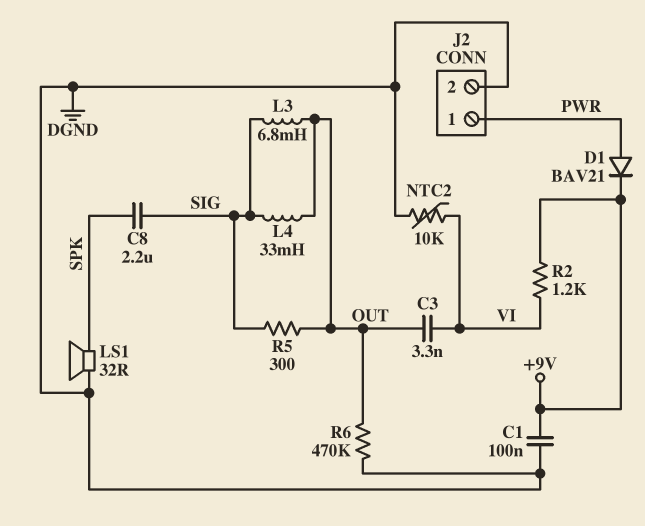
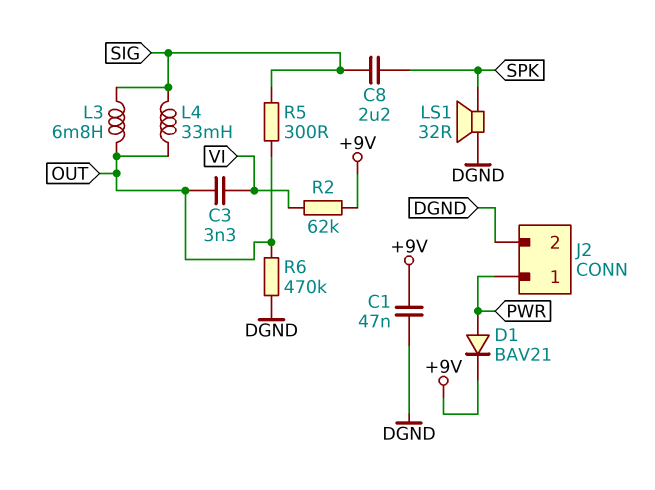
C1: 100nF (+9V, DGND) -> 47nF (+9V, DGND)
NTC2: 10k (DGND, VI) -> none
R2: 1.2k (+9V, VI) -> 62k (+9V, VI)

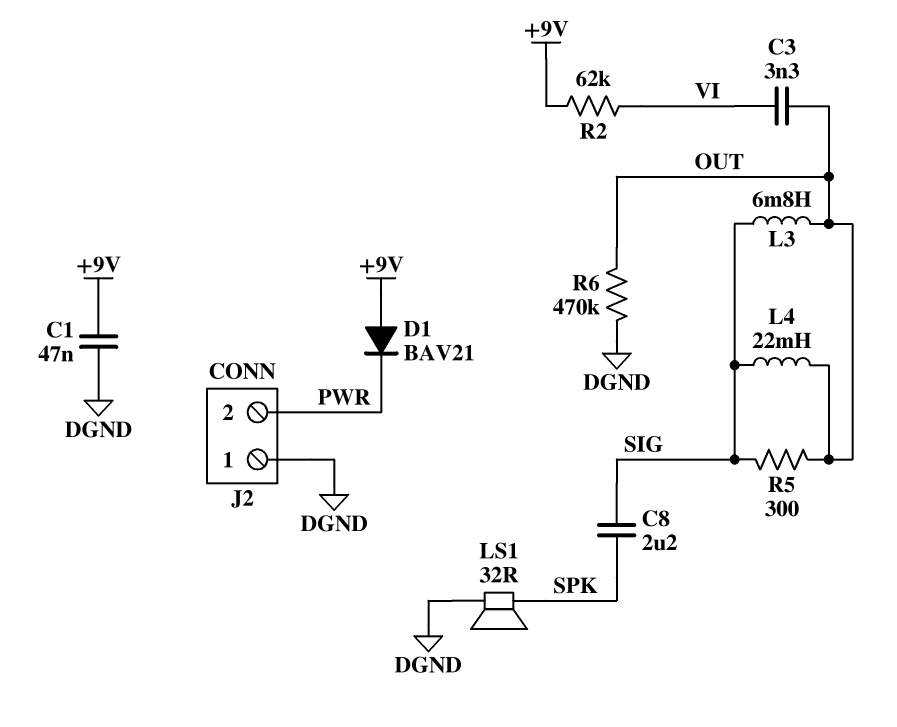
D1: diode BAV21 (A PWR, K +9V) -> diode BAV21 (A +9V, K PWR)
J2 pin 1: PWR -> DGND
J2 pin 2: DGND -> PWR
L4: 33mH (OUT, SIG) -> 22mH (OUT, SIG)

